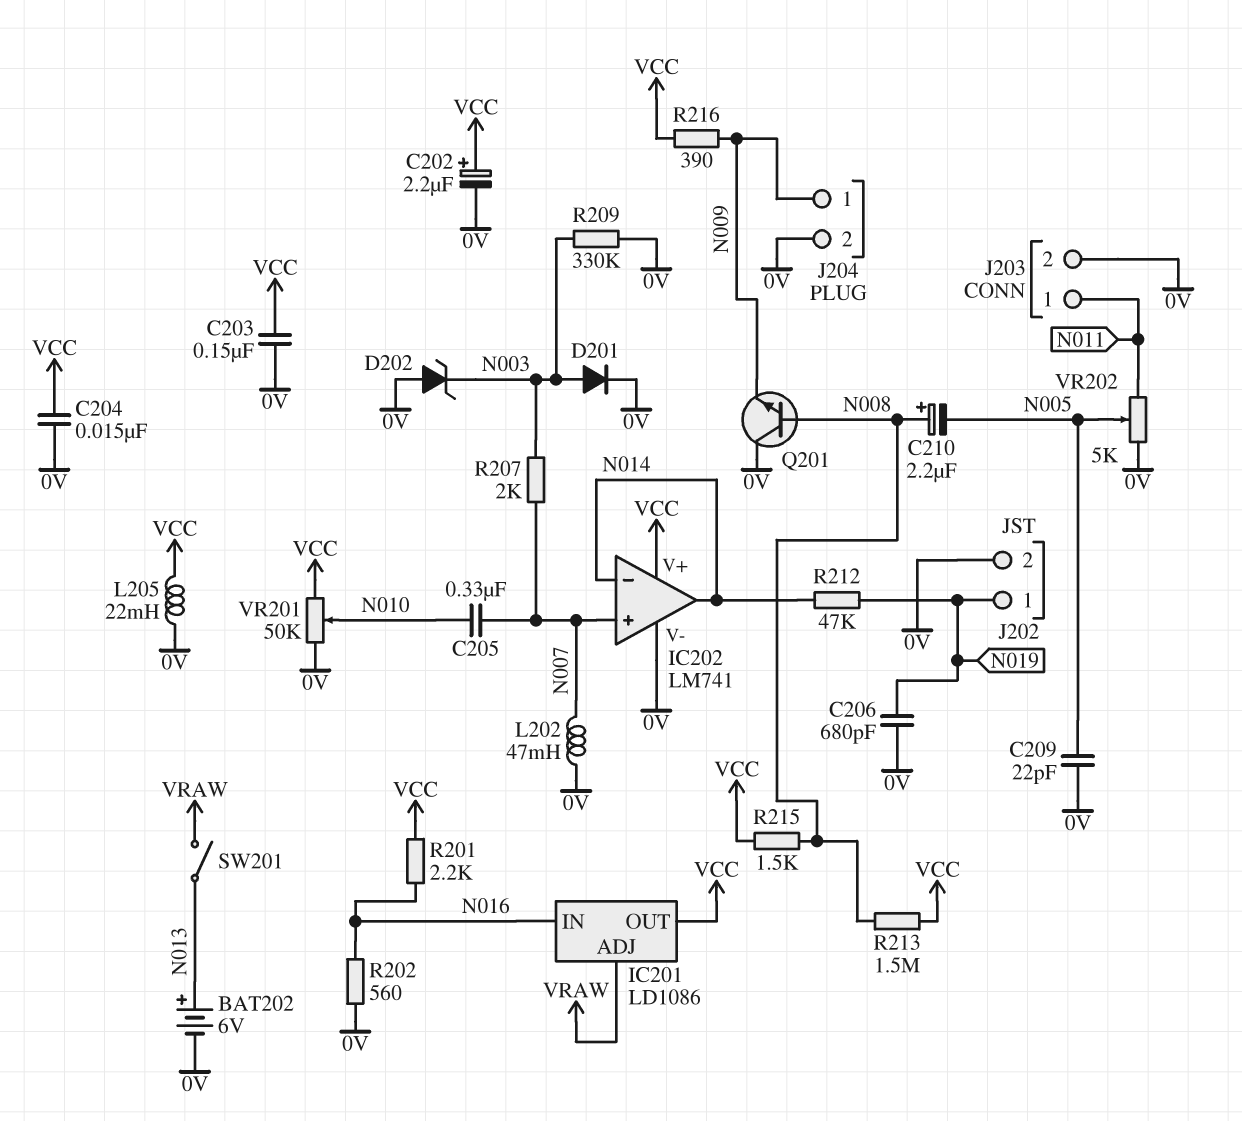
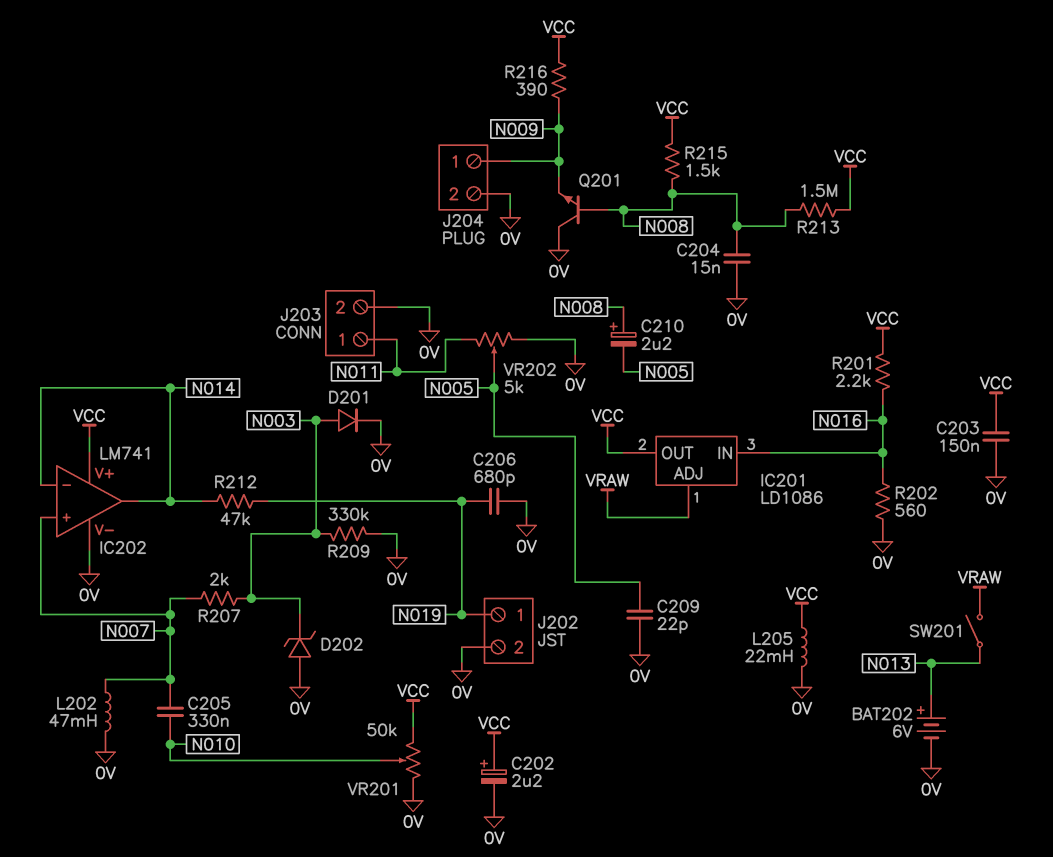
C204: 15nF (0V, VCC) -> 15nF (0V, N008)

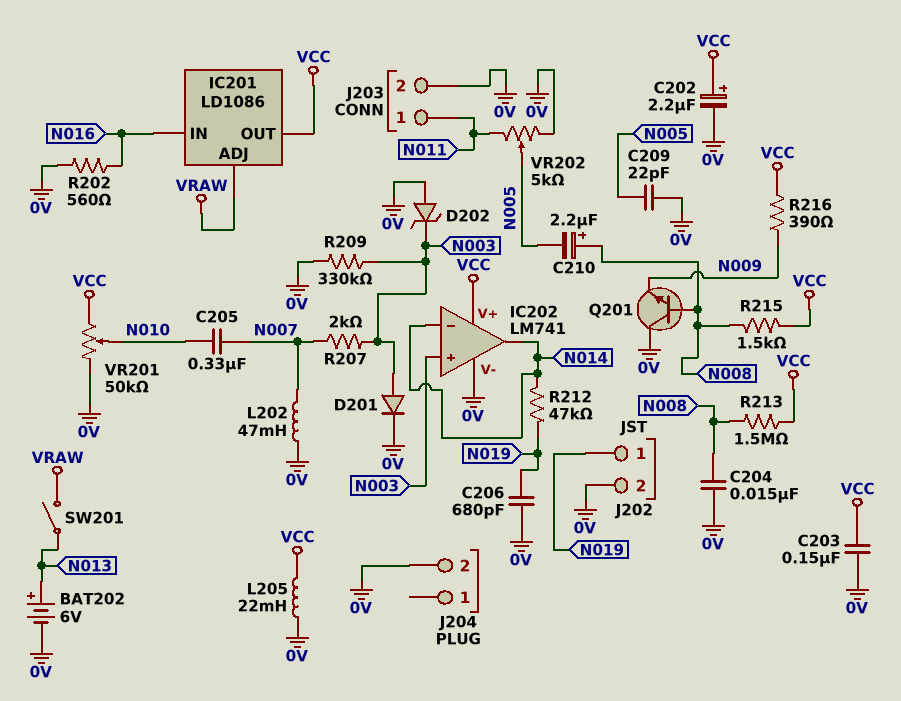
IC202 pin in+: N007 -> N003
J204 pin 1: N009 -> none
R201: 2.2k (N016, VCC) -> none

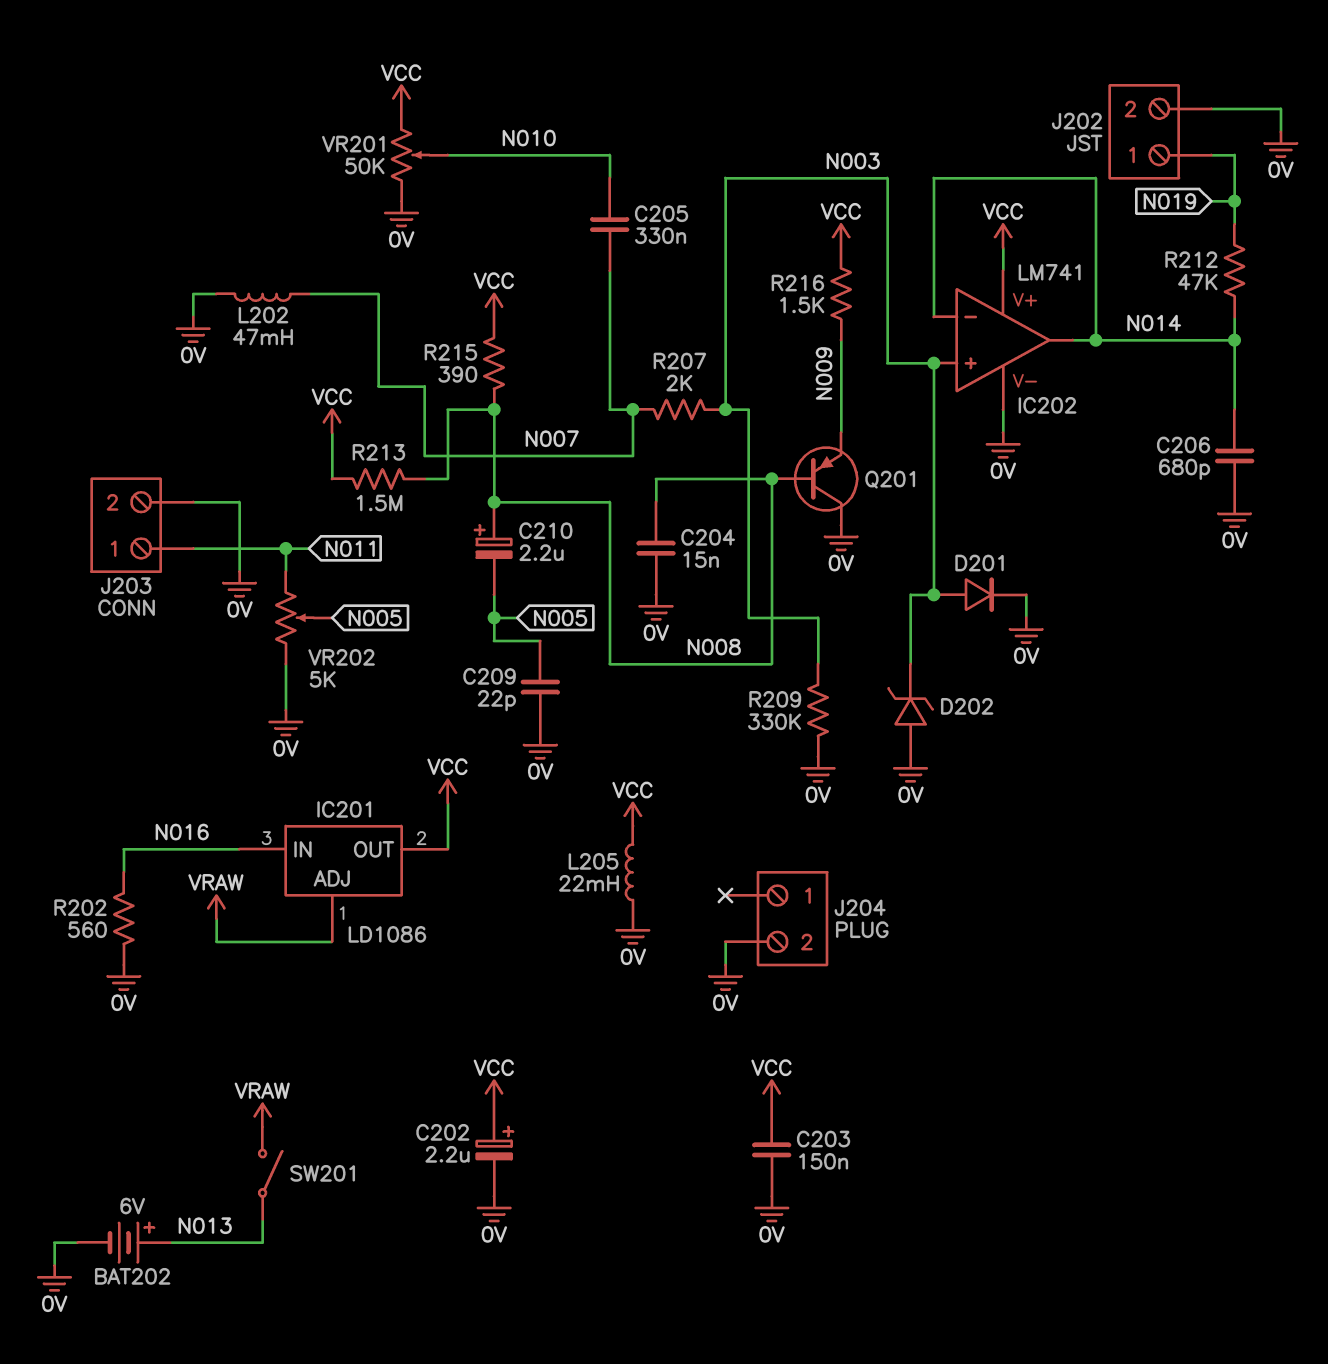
C206: 680pF (0V, N019) -> 680pF (0V, N014)
Q201: NPN (B N008, C 0V, E N009) -> PNP (B N008, C 0V, E N009)
R215: 1.5k (N008, VCC) -> 390 (N008, VCC)
R216: 390 (N009, VCC) -> 1.5k (N009, VCC)

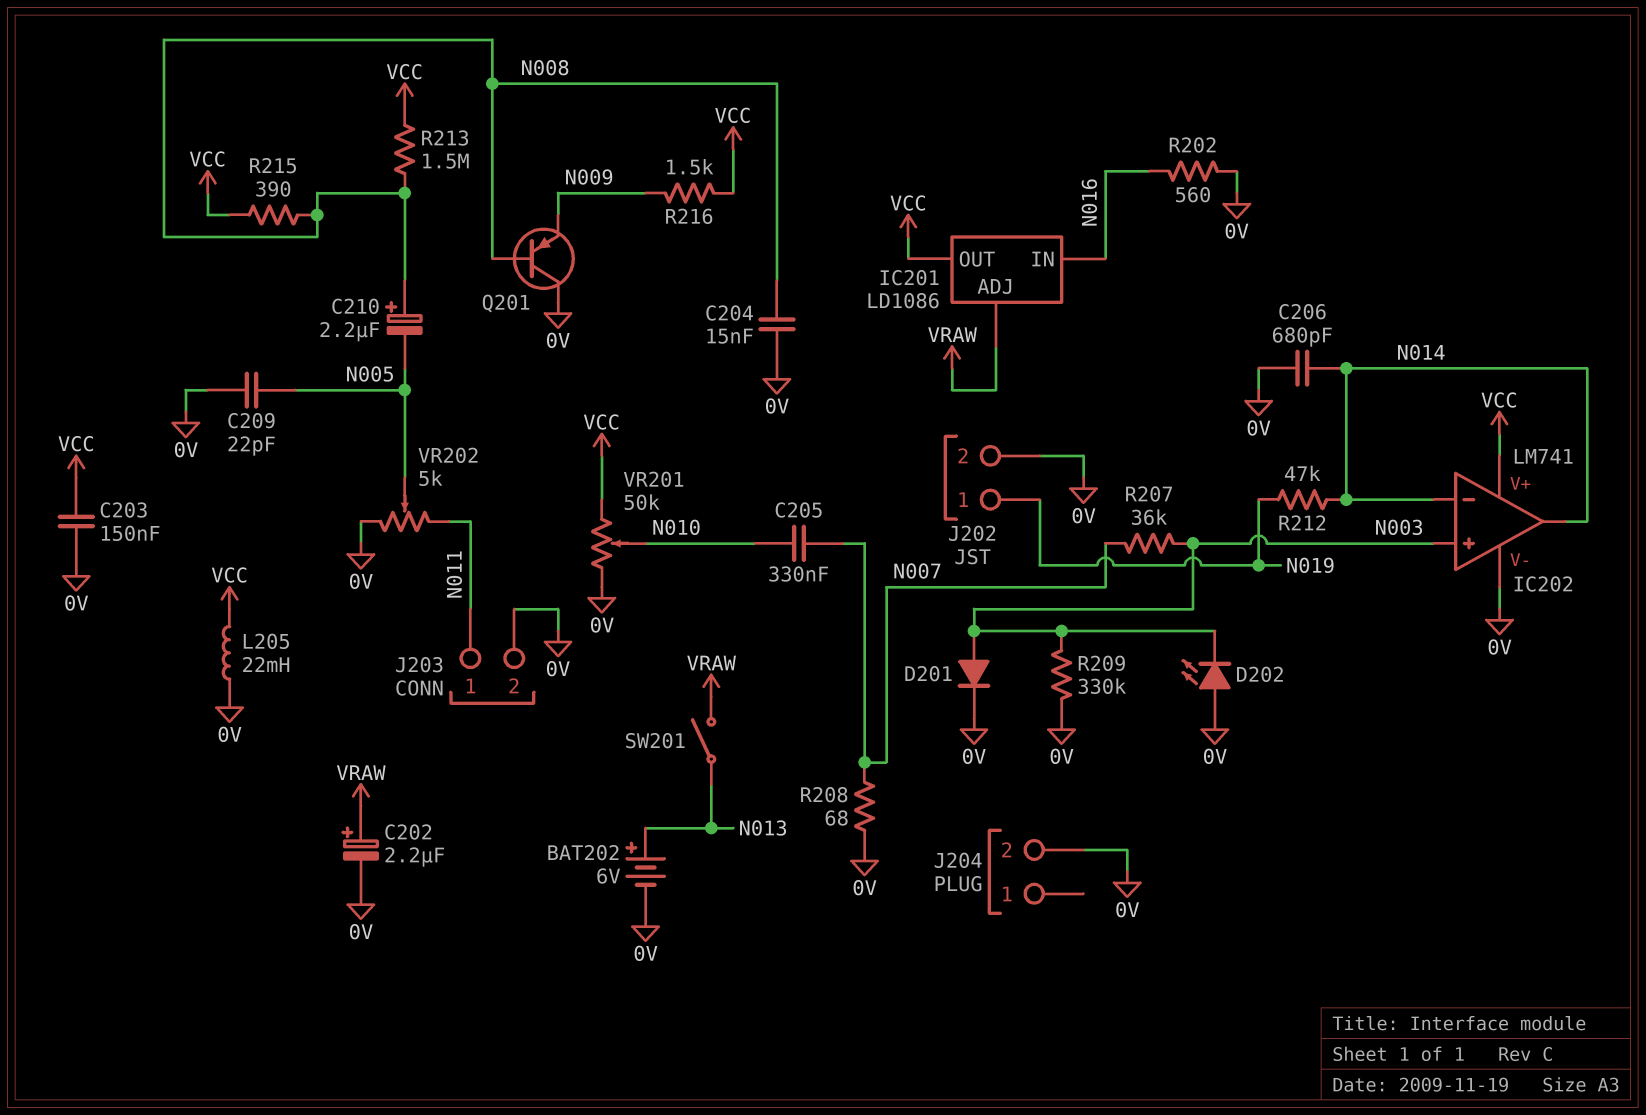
C202: 2.2uF (plus VCC, minus 0V) -> 2.2uF (plus VRAW, minus 0V)
D202: zener (A 0V, K N003) -> LED (A 0V, K N003)
L202: 47mH (0V, N007) -> none
R207: 2k (N003, N007) -> 36k (N003, N007)
R208: none -> 68 (0V, N007)

